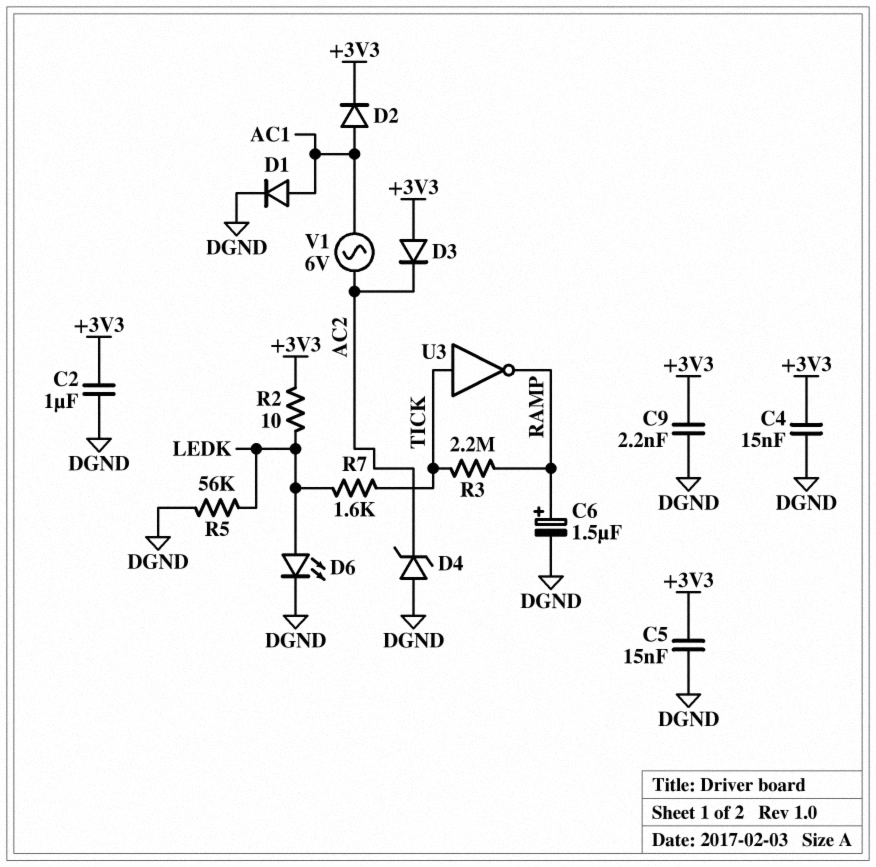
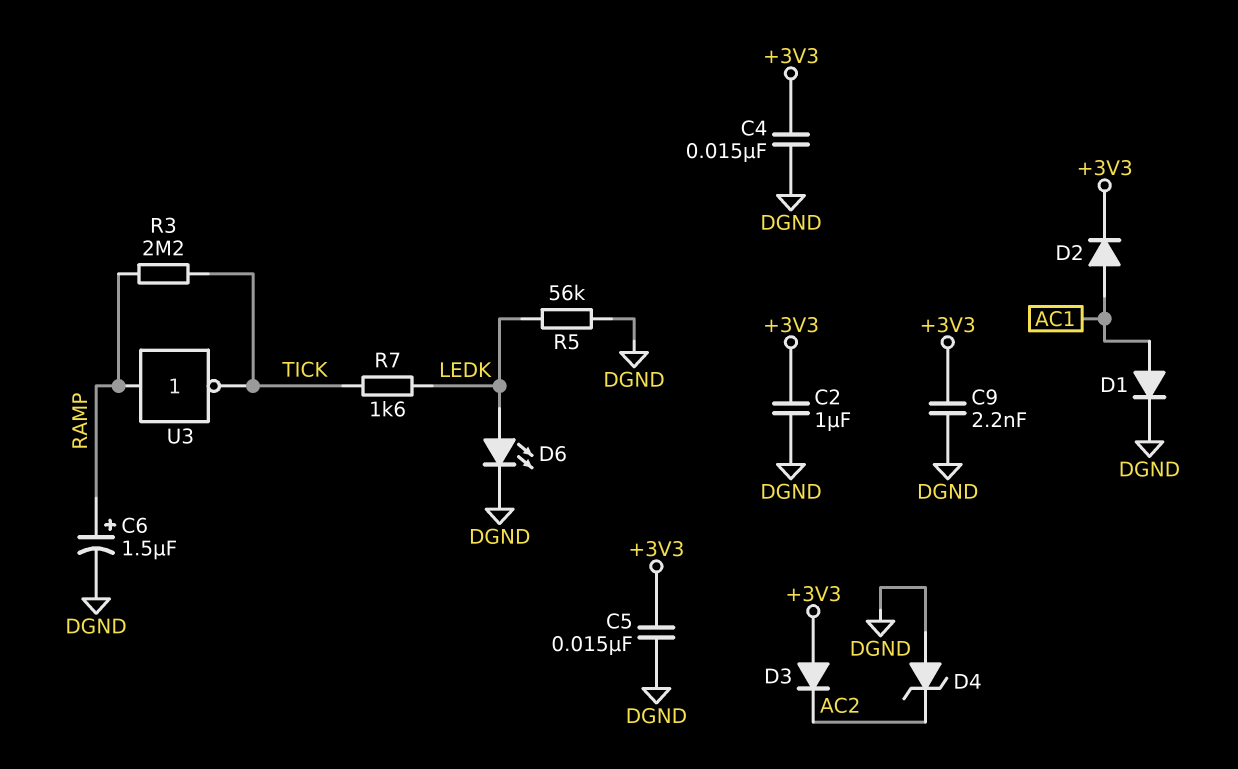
R2: 10 (+3V3, LEDK) -> none
U3: NOT (in TICK, out RAMP) -> NOT (in RAMP, out TICK)
V1: AC 6V (AC1, AC2) -> none

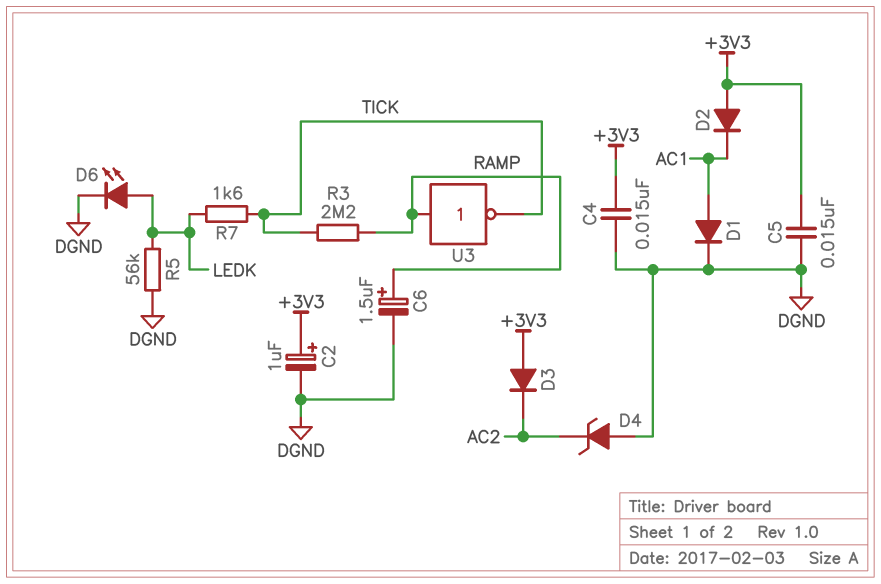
C2: 1uF (+3V3, DGND) -> 1uF (plus +3V3, minus DGND)
C9: 2.2nF (+3V3, DGND) -> none
D2: diode (A AC1, K +3V3) -> diode (A +3V3, K AC1)

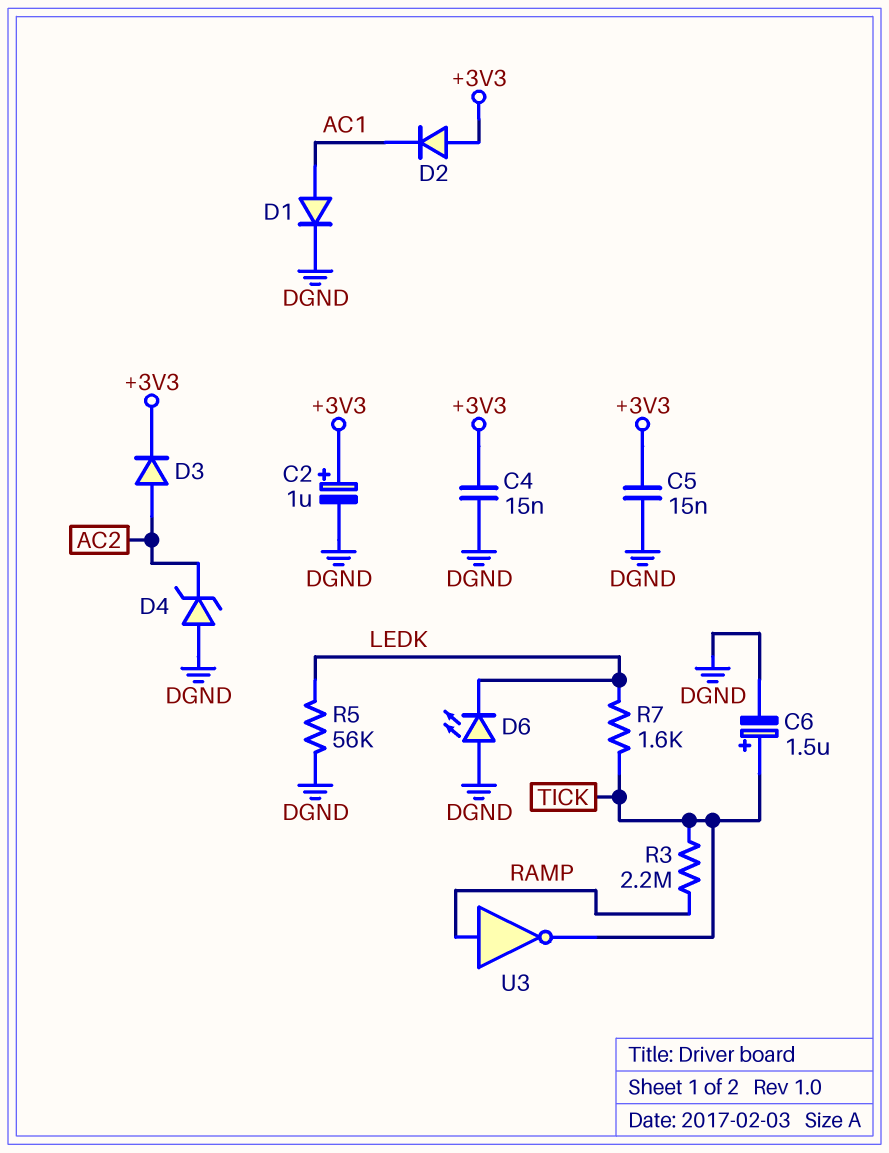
C6: 1.5uF (plus RAMP, minus DGND) -> 1.5uF (plus TICK, minus DGND)
D3: diode (A +3V3, K AC2) -> diode (A AC2, K +3V3)
D6: LED (A LEDK, K DGND) -> LED (A DGND, K LEDK)

